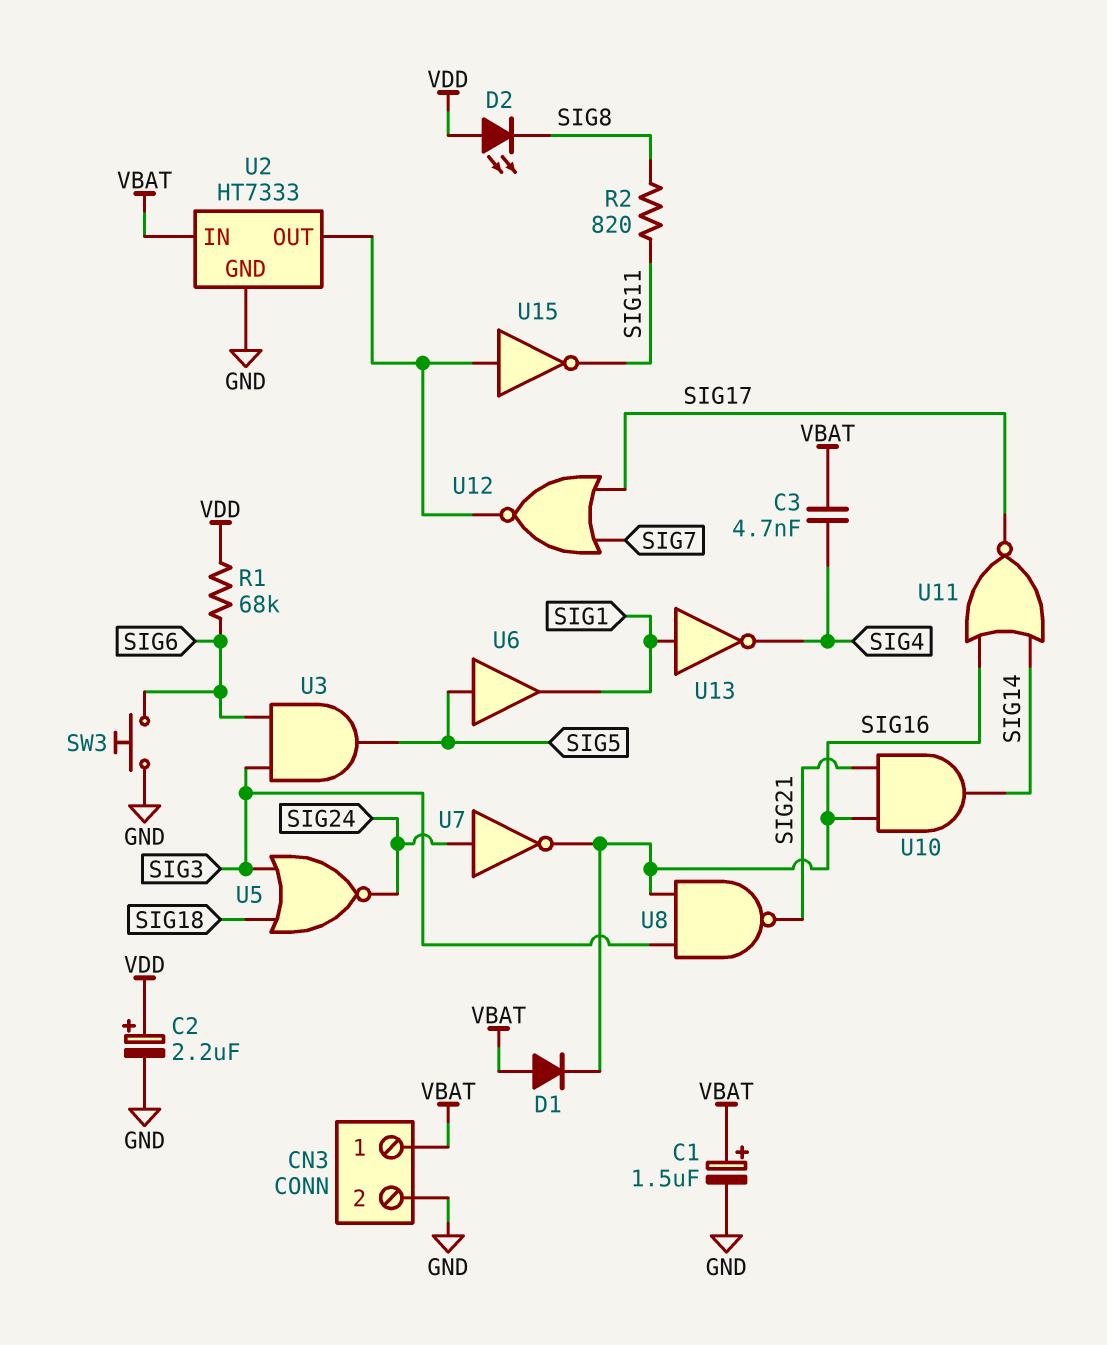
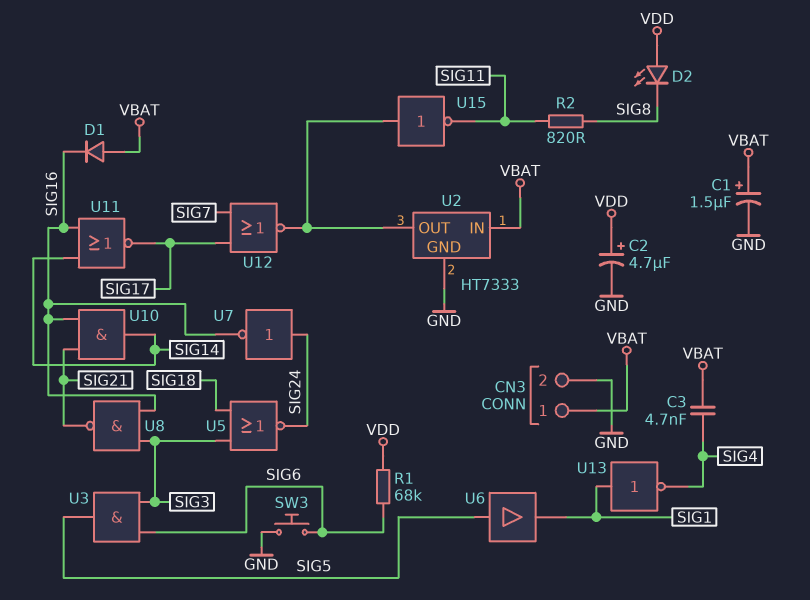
C2: 2.2uF (plus VDD, minus GND) -> 4.7uF (plus VDD, minus GND)

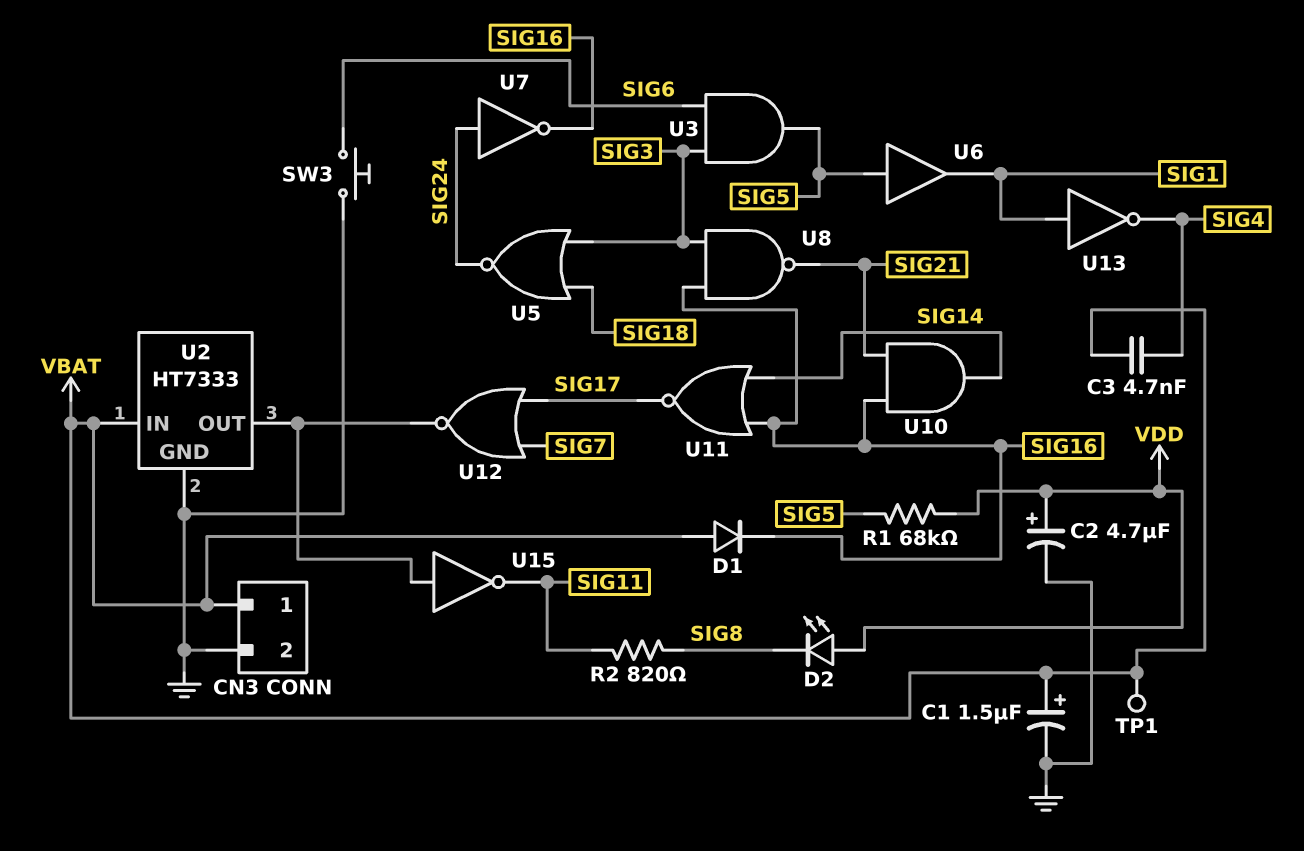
R1: 68k (SIG6, VDD) -> 68k (SIG5, VDD)
TP1: none -> test point (VBAT)

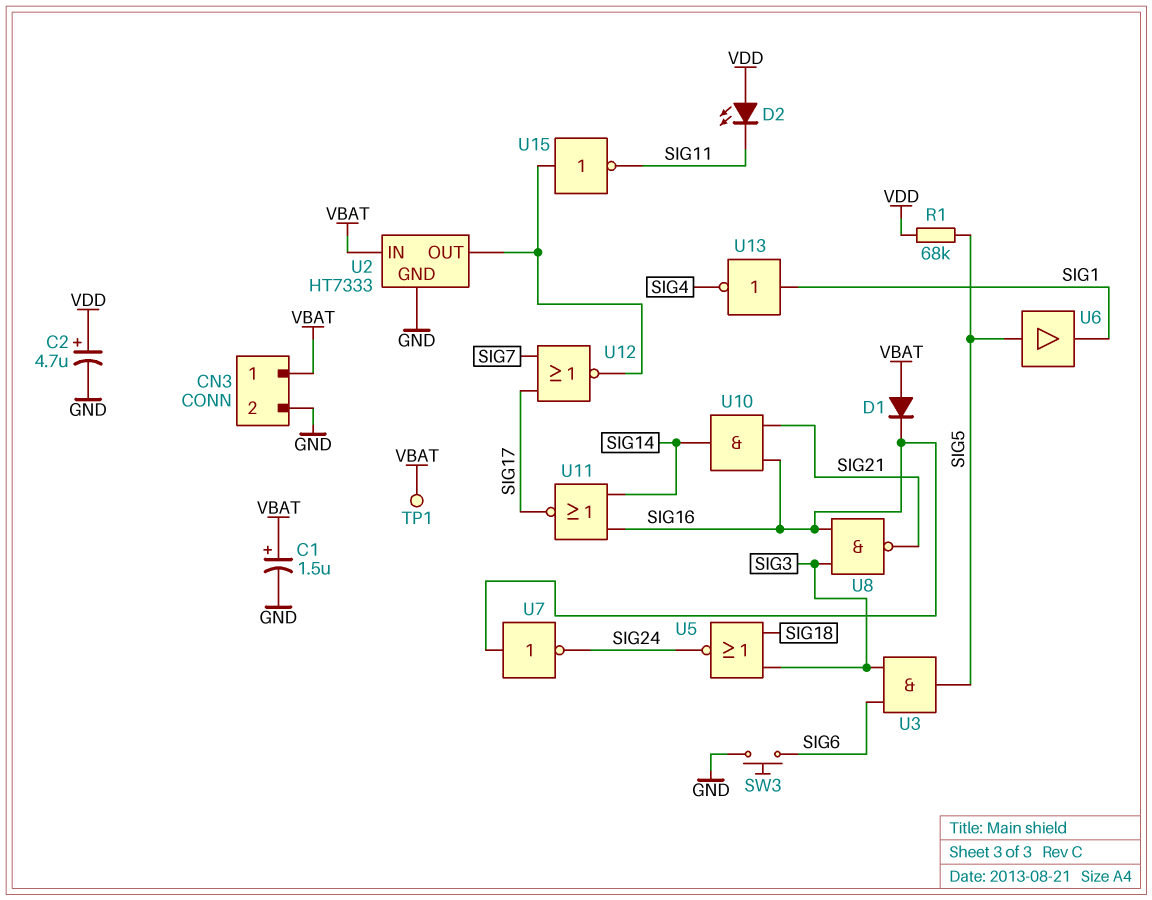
C3: 4.7nF (SIG4, VBAT) -> none
D2: LED (A VDD, K SIG8) -> LED (A VDD, K SIG11)
R2: 820 (SIG8, SIG11) -> none
U7: NOT (in SIG24, out SIG16) -> NOT (in SIG16, out SIG24)

